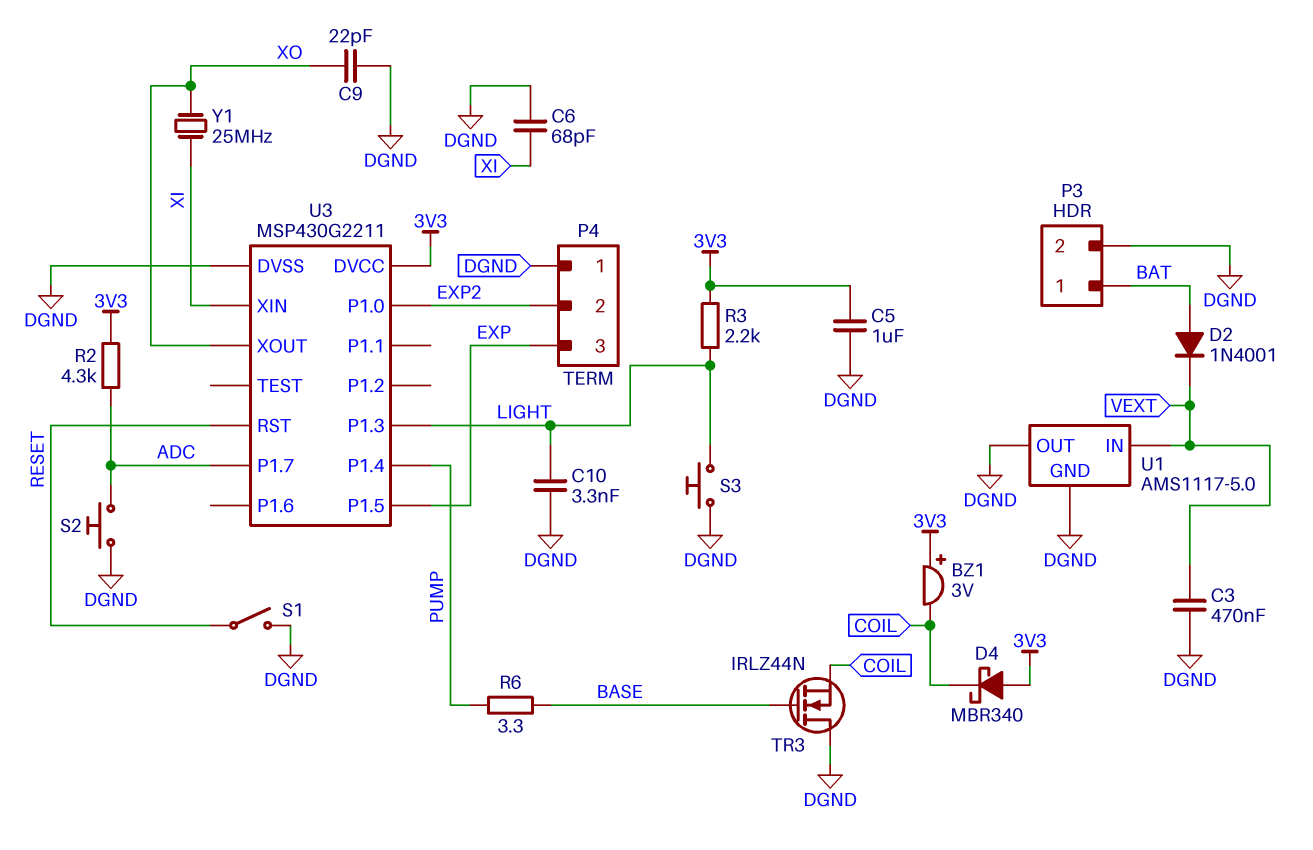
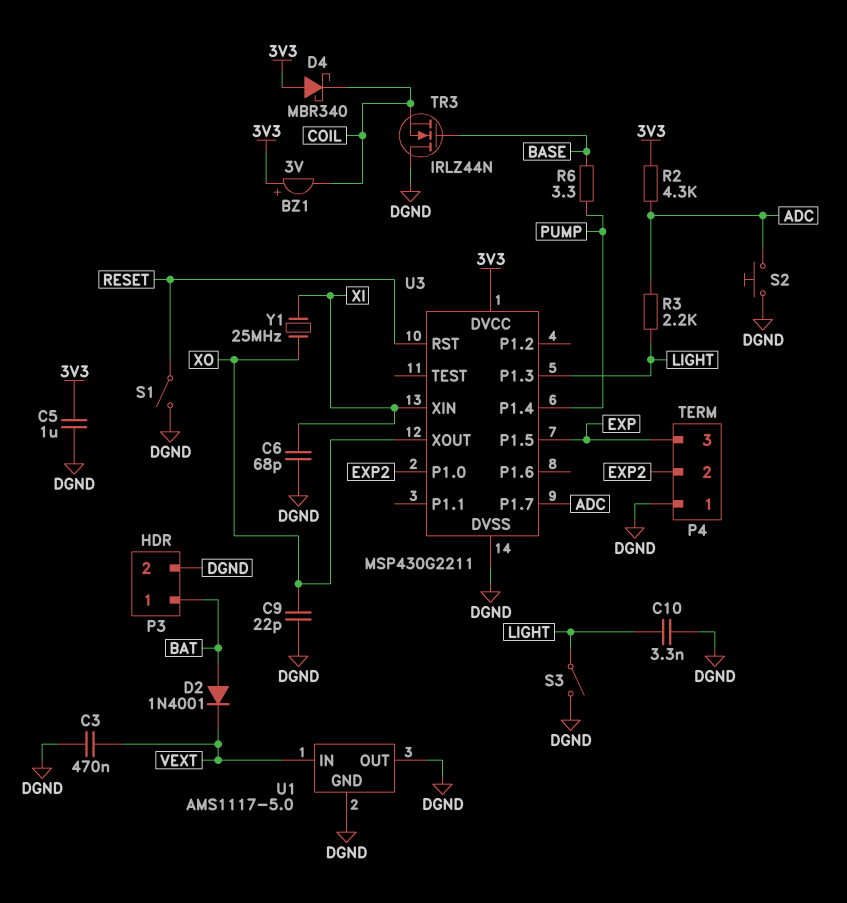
R3: 2.2k (3V3, LIGHT) -> 2.2k (ADC, LIGHT)
S3: button (DGND, LIGHT) -> switch (DGND, LIGHT)

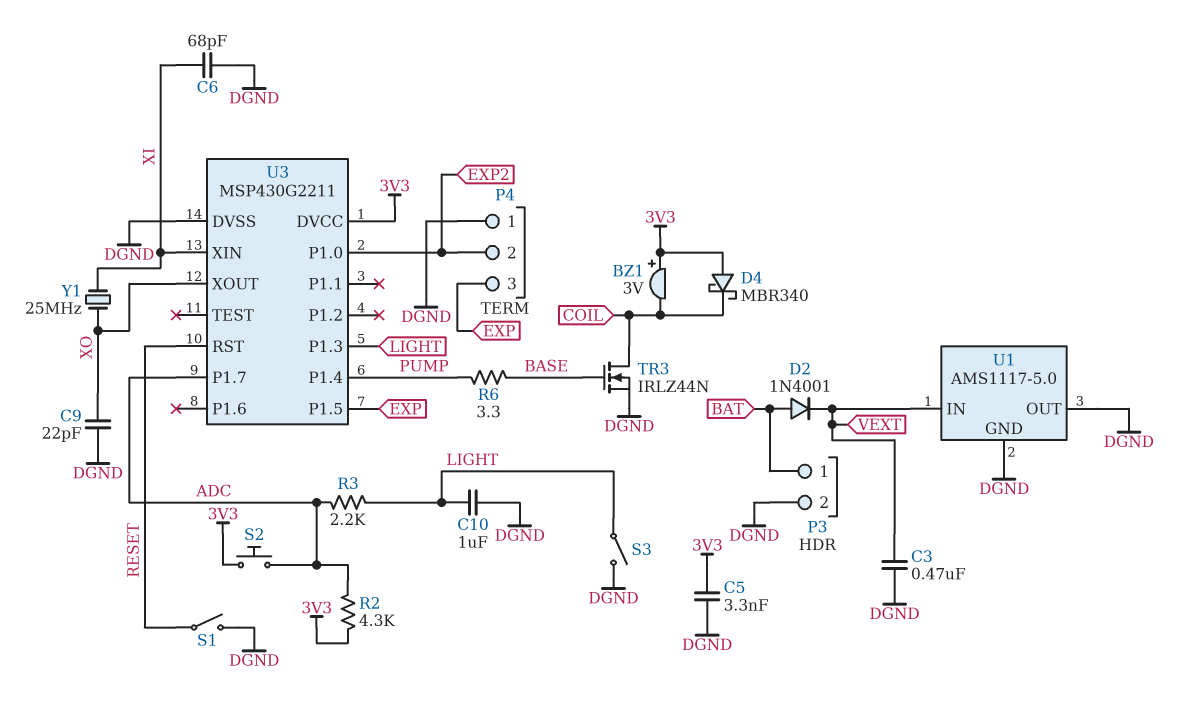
C5: 1uF (3V3, DGND) -> 3.3nF (3V3, DGND)
C10: 3.3nF (DGND, LIGHT) -> 1uF (DGND, LIGHT)
S2: button (ADC, DGND) -> button (3V3, ADC)
TR3: NMOS IRLZ44N (G BASE, D DGND, S COIL) -> NMOS IRLZ44N (G BASE, D COIL, S DGND)

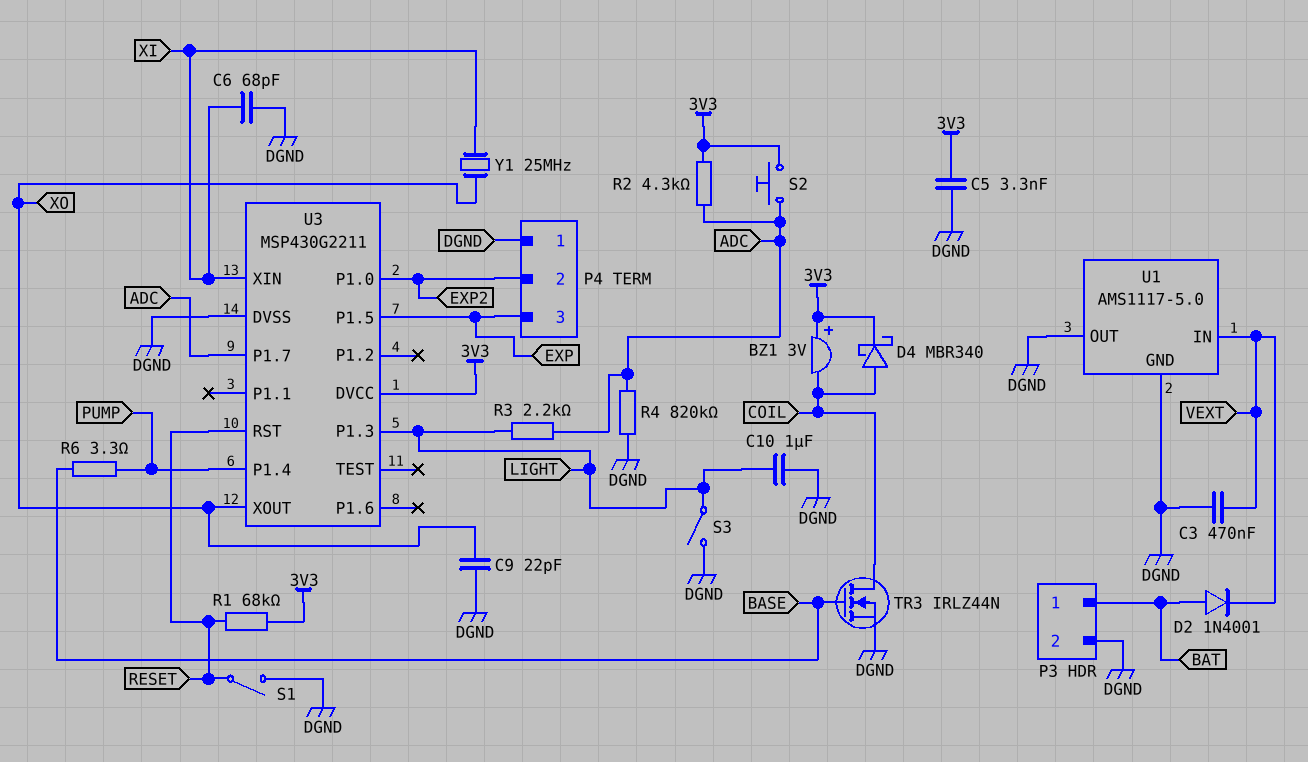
D4: schottky MBR340 (A 3V3, K COIL) -> schottky MBR340 (A COIL, K 3V3)
R1: none -> 68k (3V3, RESET)
R4: none -> 820k (ADC, DGND)

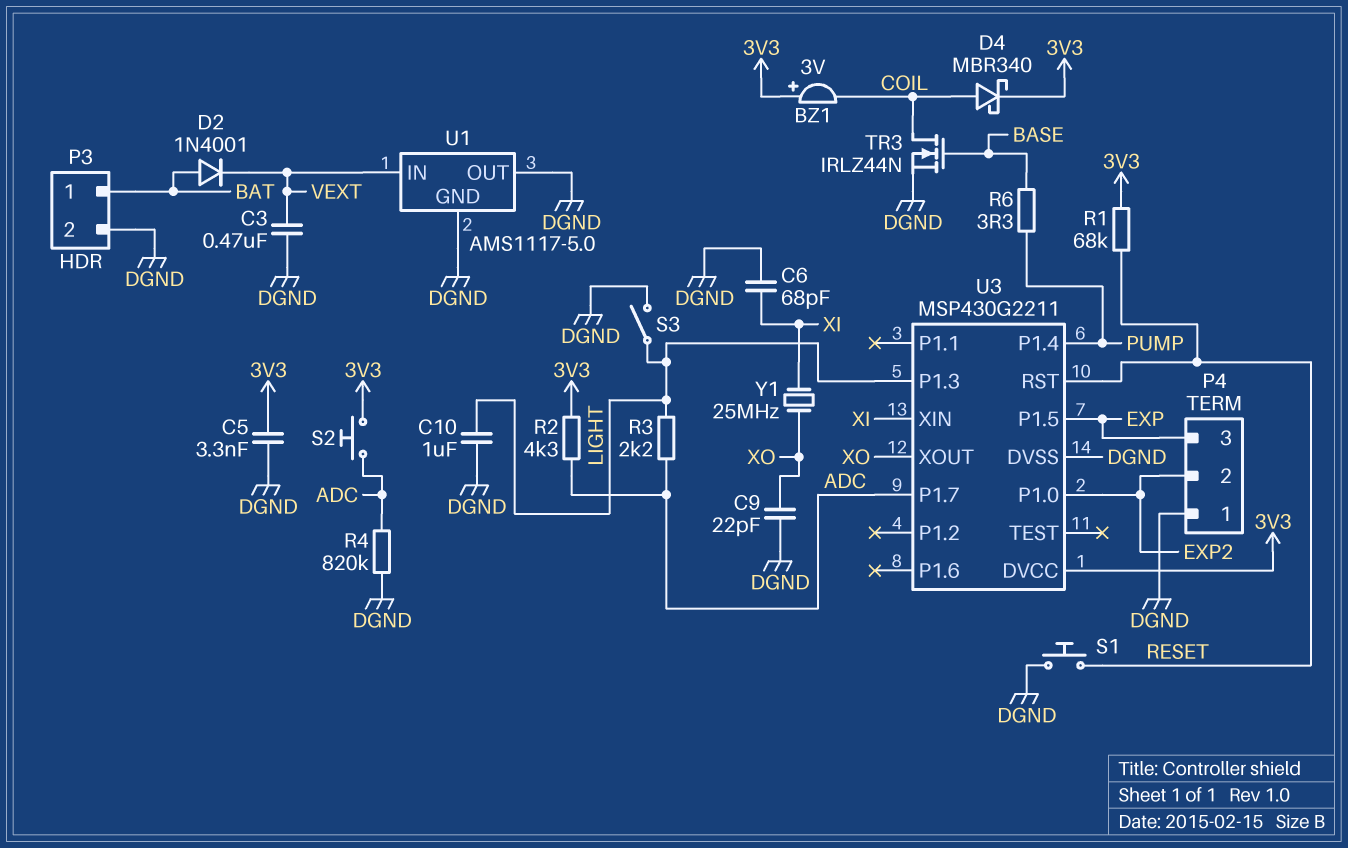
S1: switch (DGND, RESET) -> button (DGND, RESET)

